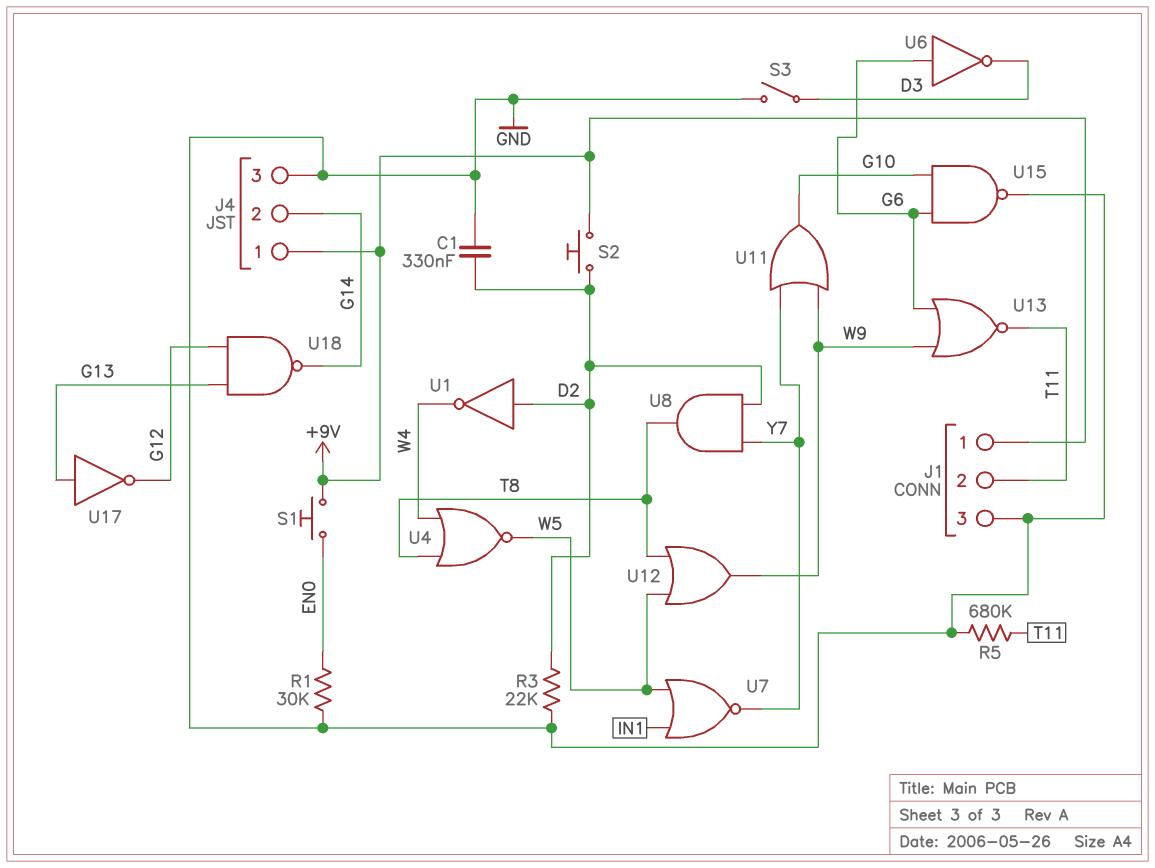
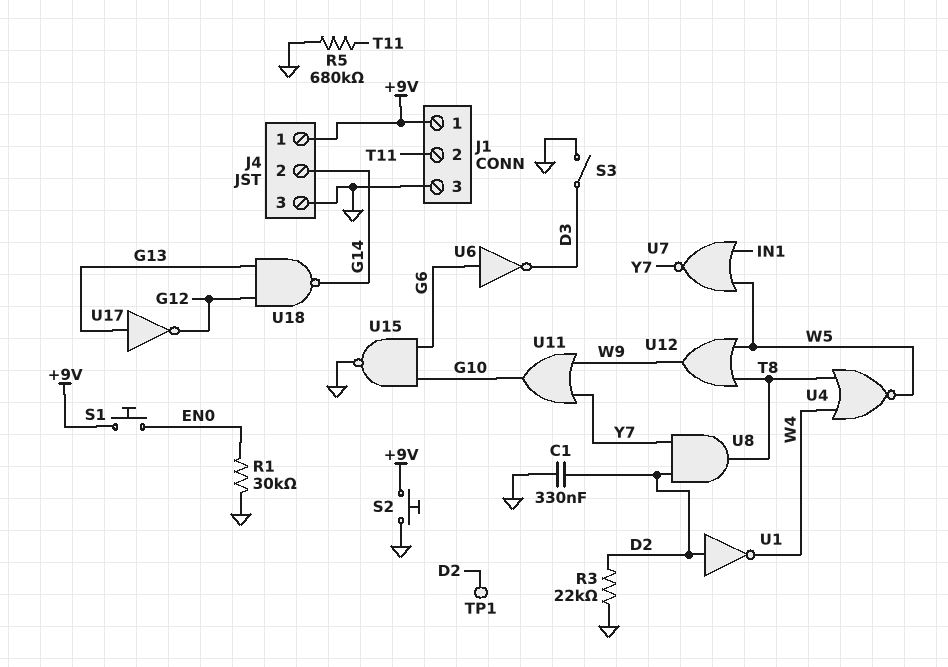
S2: button (+9V, D2) -> button (+9V, GND)
TP1: none -> test point (D2)
U13: NOR (in G6, in W9, out T11) -> none

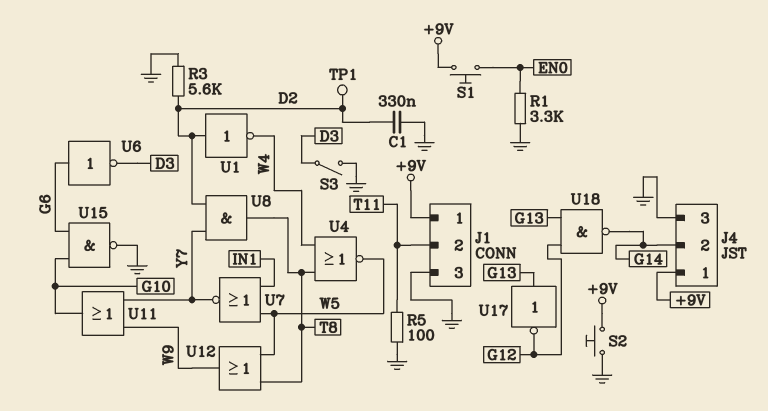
R1: 30k (EN0, GND) -> 3.3k (EN0, GND)
R3: 22k (D2, GND) -> 5.6k (D2, GND)
R5: 680k (GND, T11) -> 100 (GND, T11)

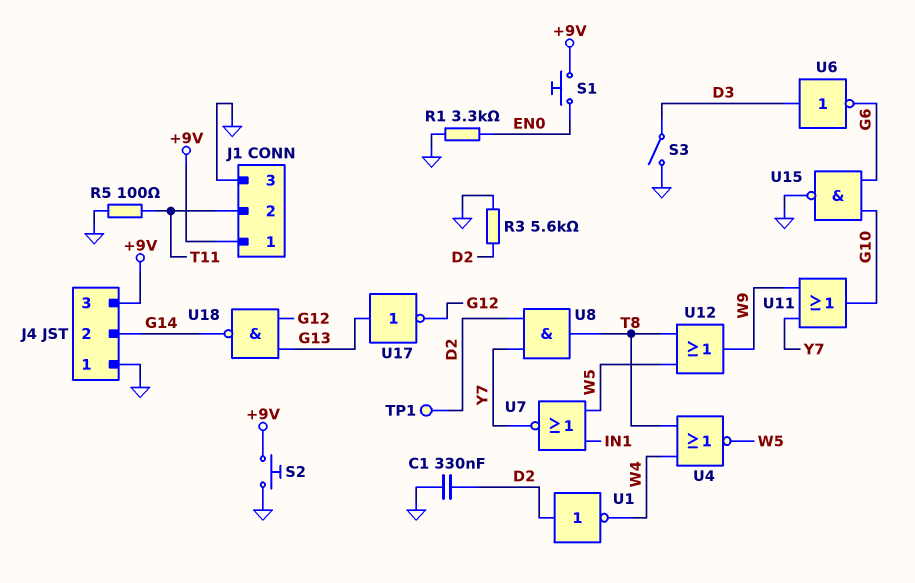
J4 pin 1: +9V -> GND
J4 pin 3: GND -> +9V
U6: NOT (in G6, out D3) -> NOT (in D3, out G6)

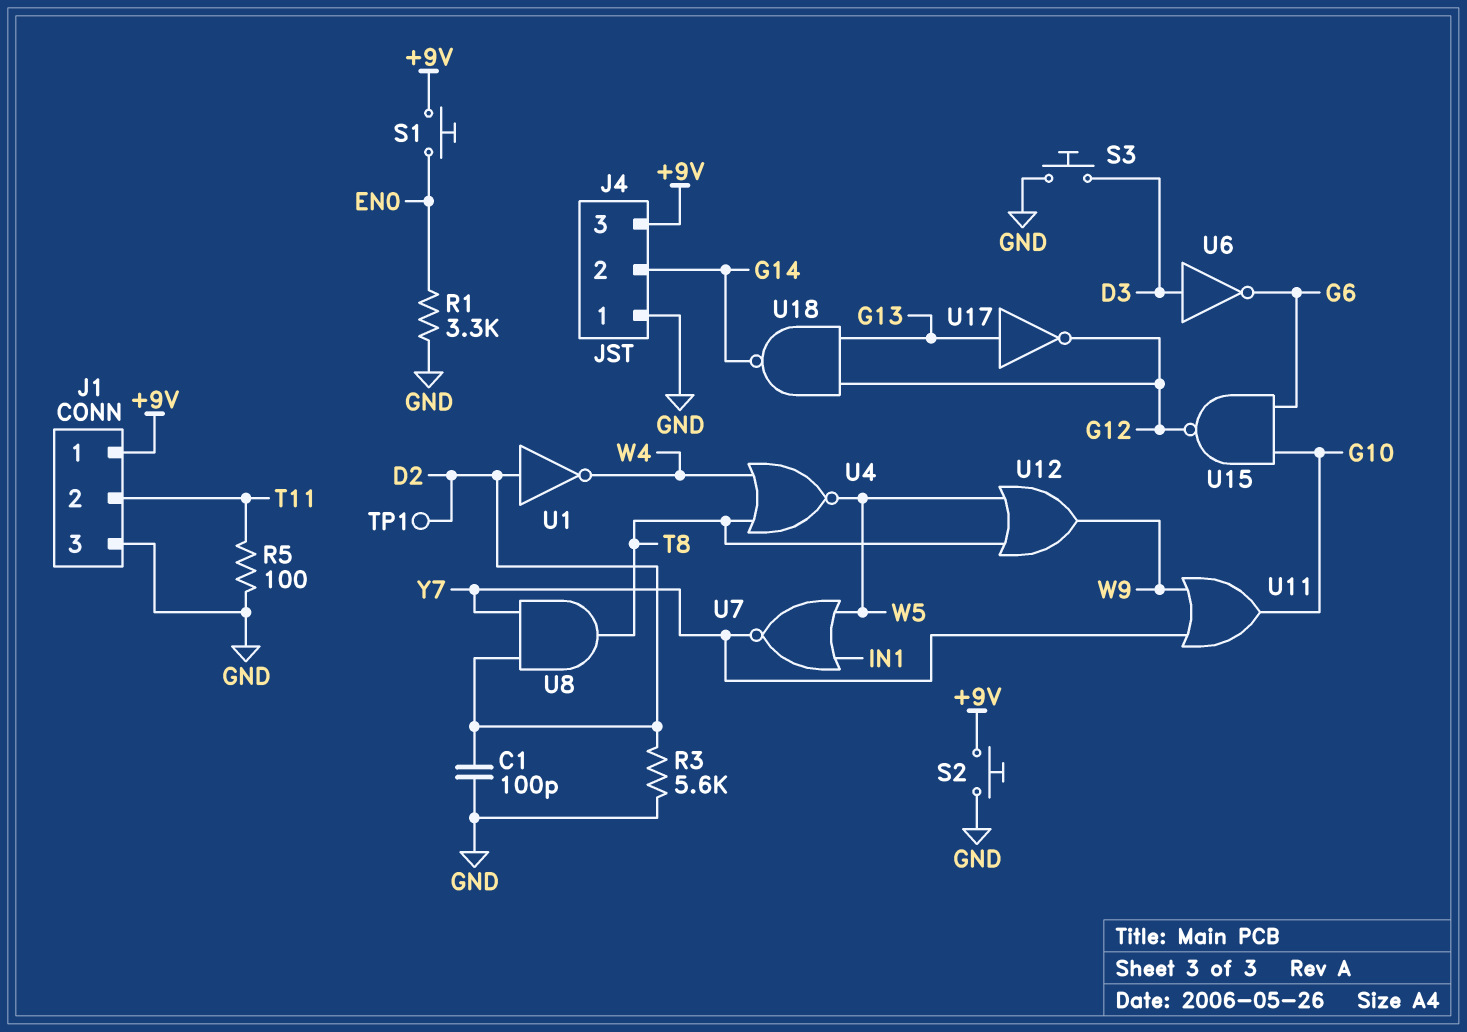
C1: 330nF (D2, GND) -> 100pF (D2, GND)
S3: switch (D3, GND) -> button (D3, GND)
U15: NAND (in G6, in G10, out GND) -> NAND (in G6, in G10, out G12)

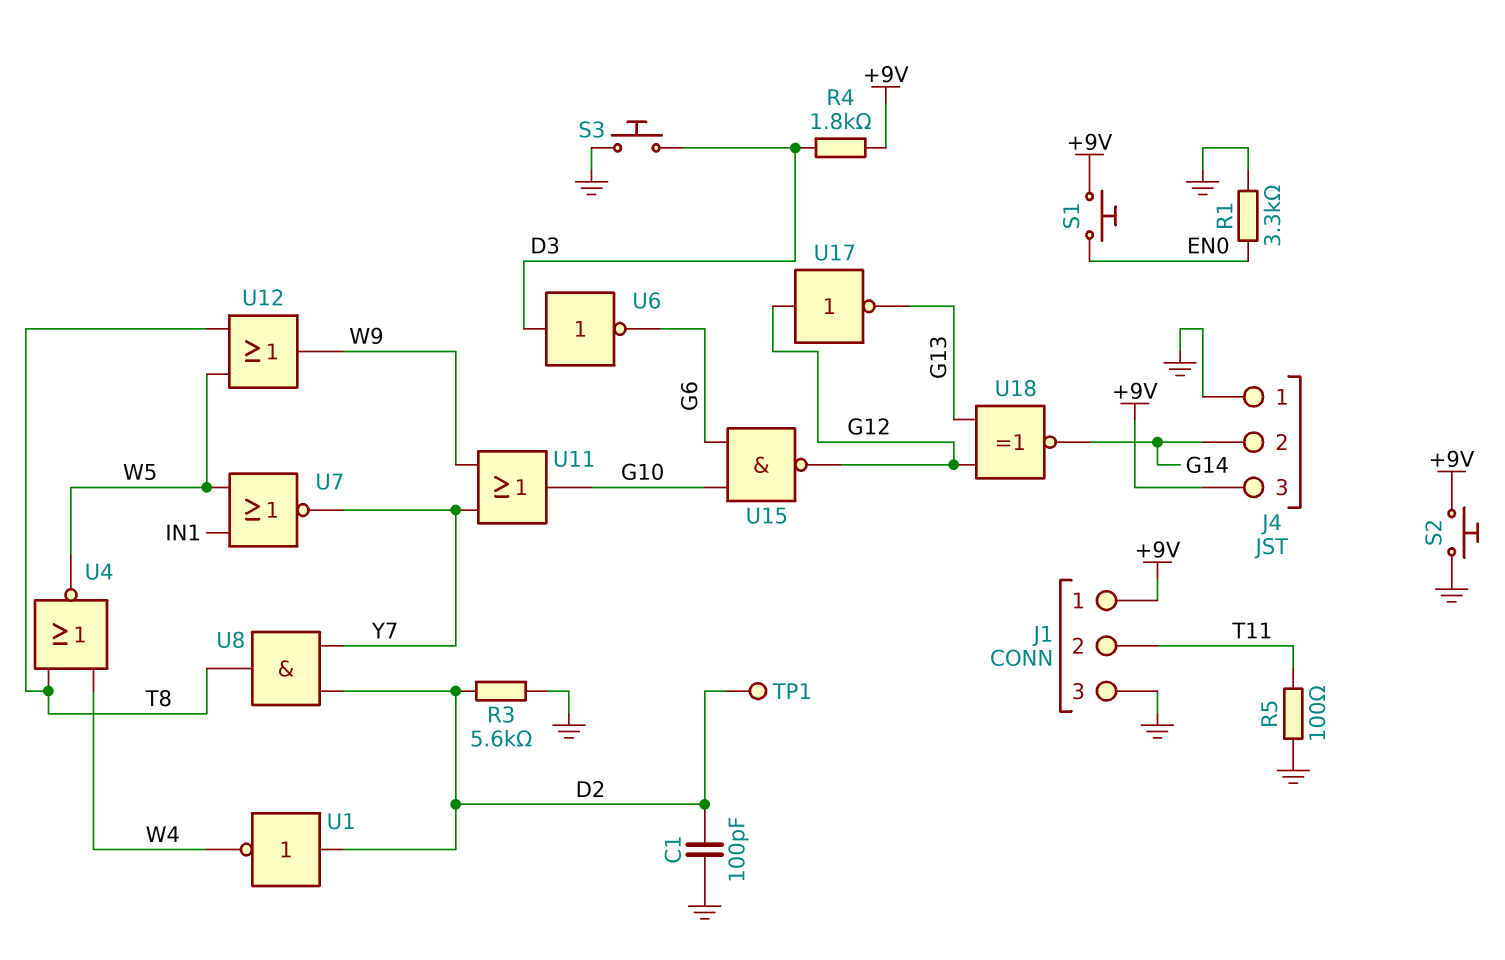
R4: none -> 1.8k (+9V, D3)
U17: NOT (in G13, out G12) -> NOT (in G12, out G13)
U18: NAND (in G12, in G13, out G14) -> XNOR (in G12, in G13, out G14)

